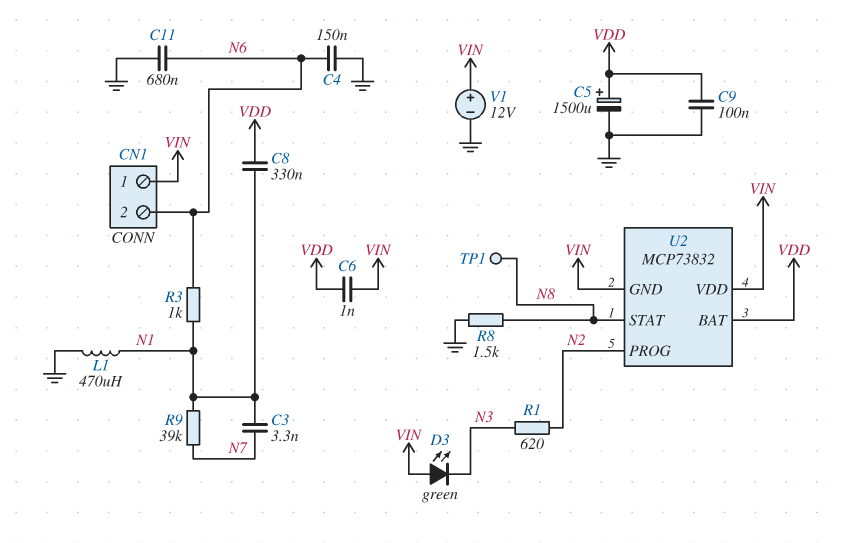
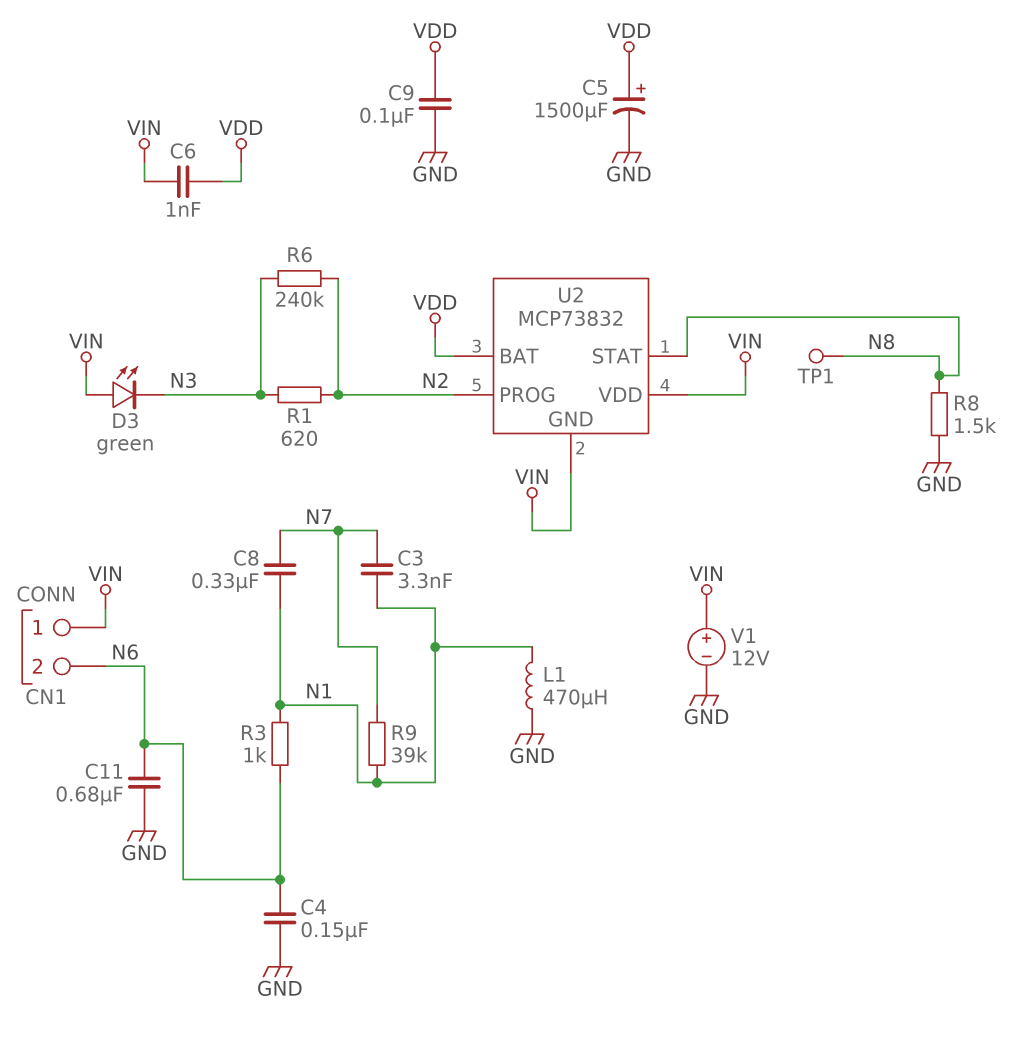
C8: 330nF (N1, VDD) -> 330nF (N1, N7)
R6: none -> 240k (N2, N3)

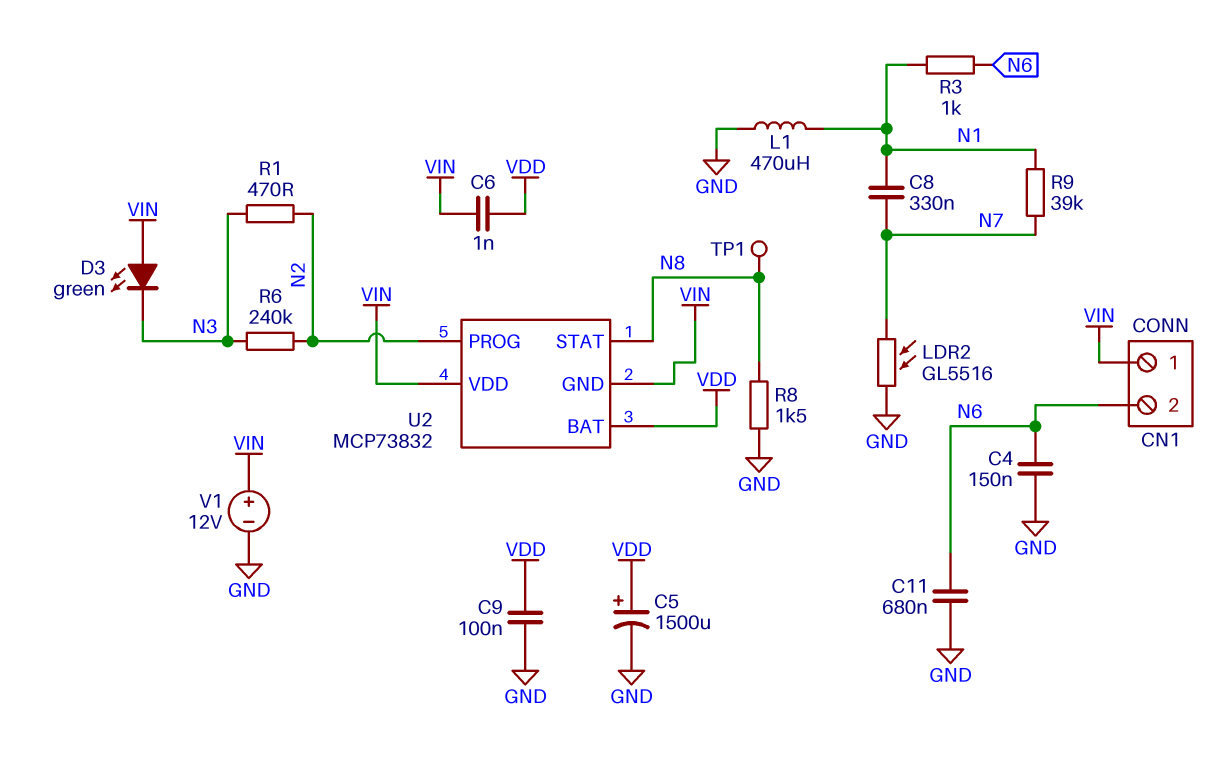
C3: 3.3nF (N1, N7) -> none
LDR2: none -> GL5516 (GND, N7)
R1: 620 (N2, N3) -> 470 (N2, N3)

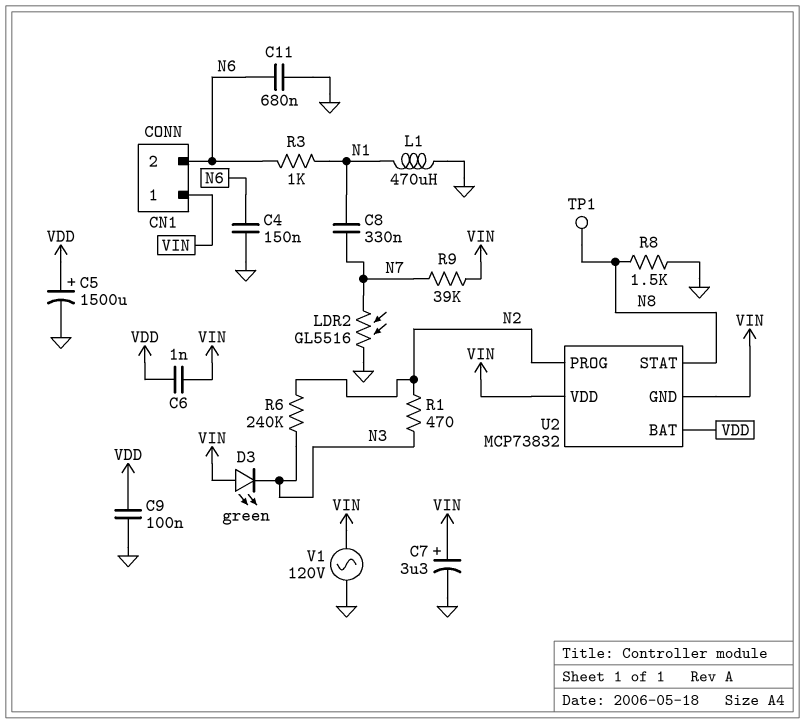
C7: none -> 3.3uF (plus VIN, minus GND)
R9: 39k (N1, N7) -> 39k (N7, VIN)
V1: 12V (plus VIN, minus GND) -> AC 120V (GND, VIN)

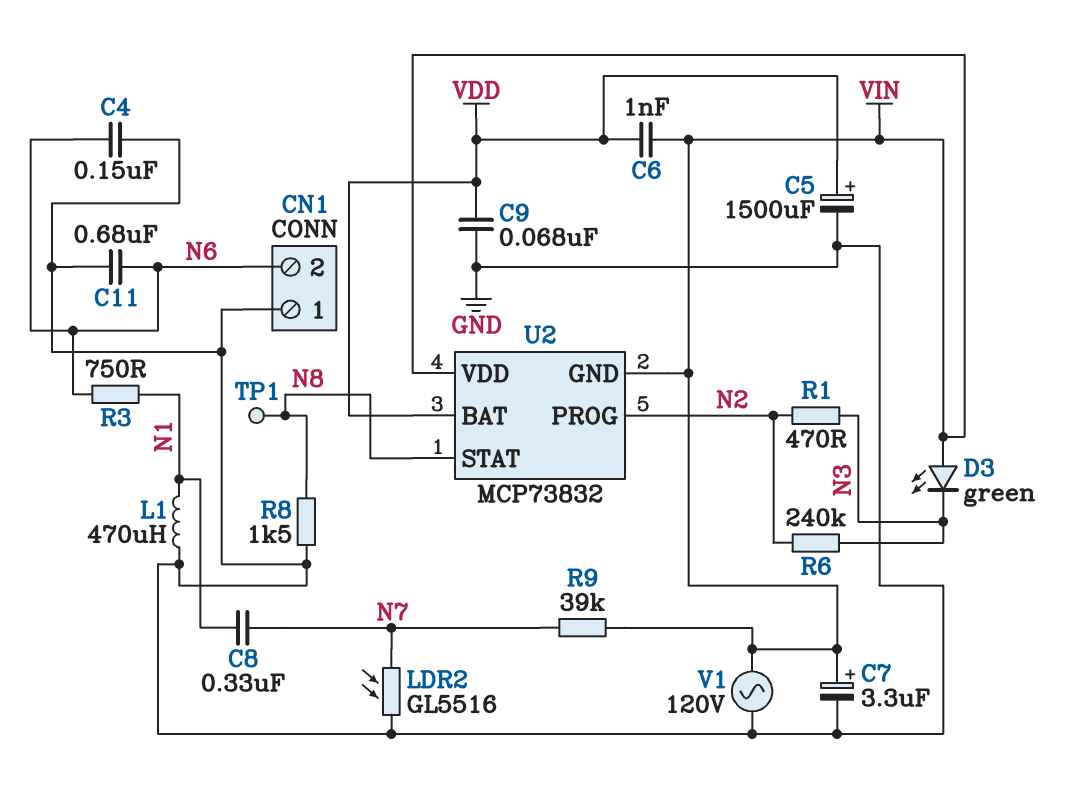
C9: 100nF (GND, VDD) -> 68nF (GND, VDD)
CN1 pin 1: VIN -> GND
R3: 1k (N1, N6) -> 750 (N1, N6)

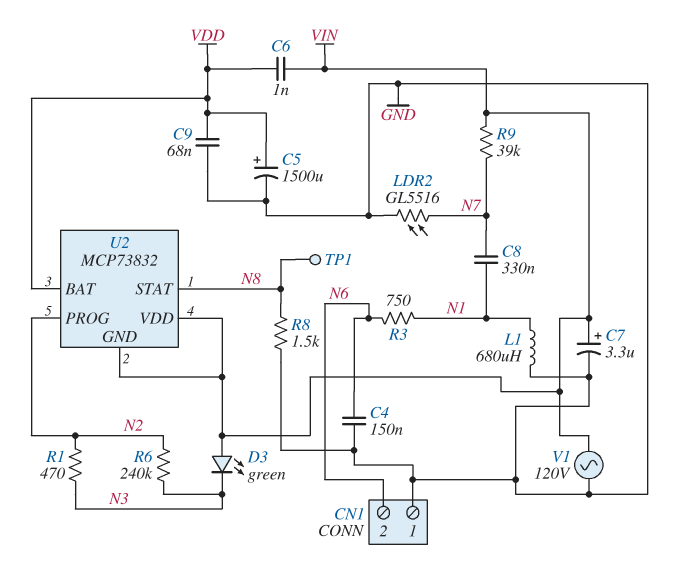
C11: 680nF (GND, N6) -> none
L1: 470uH (GND, N1) -> 680uH (GND, N1)

